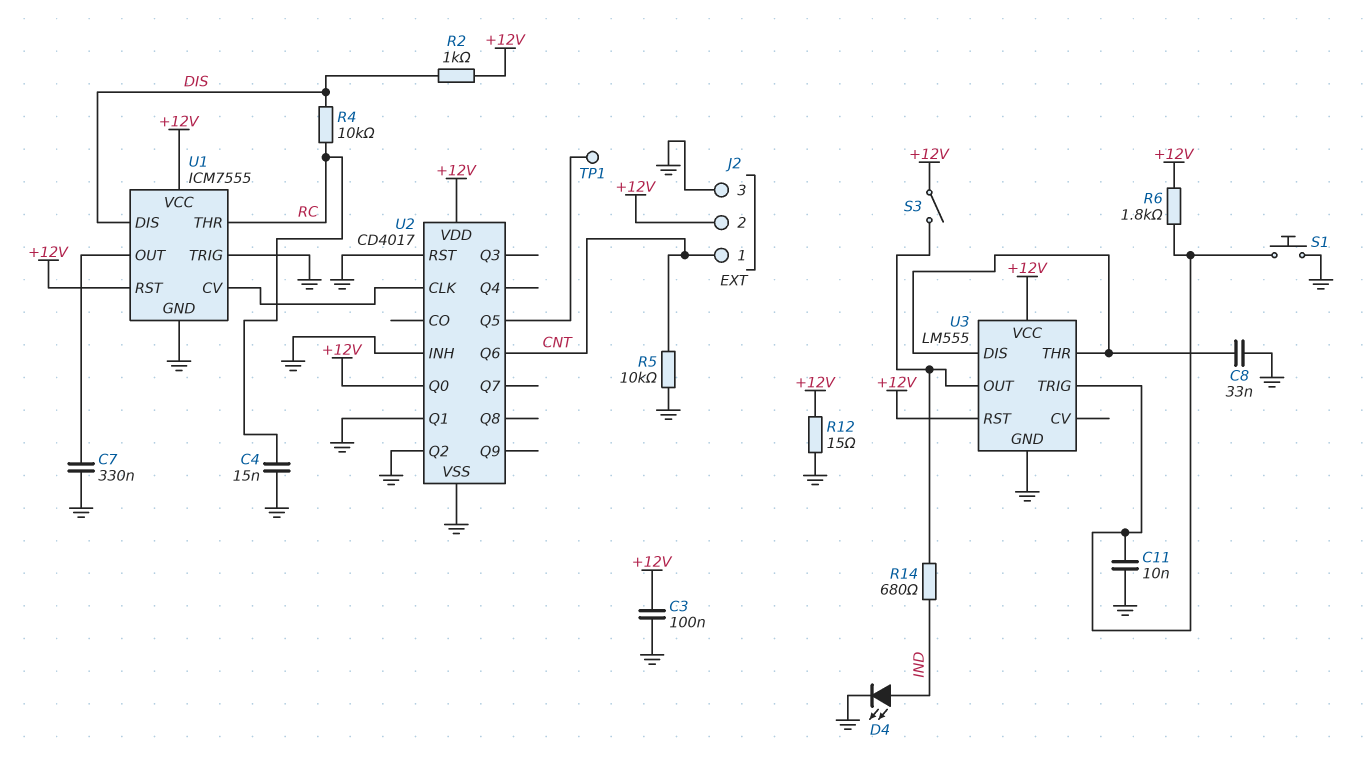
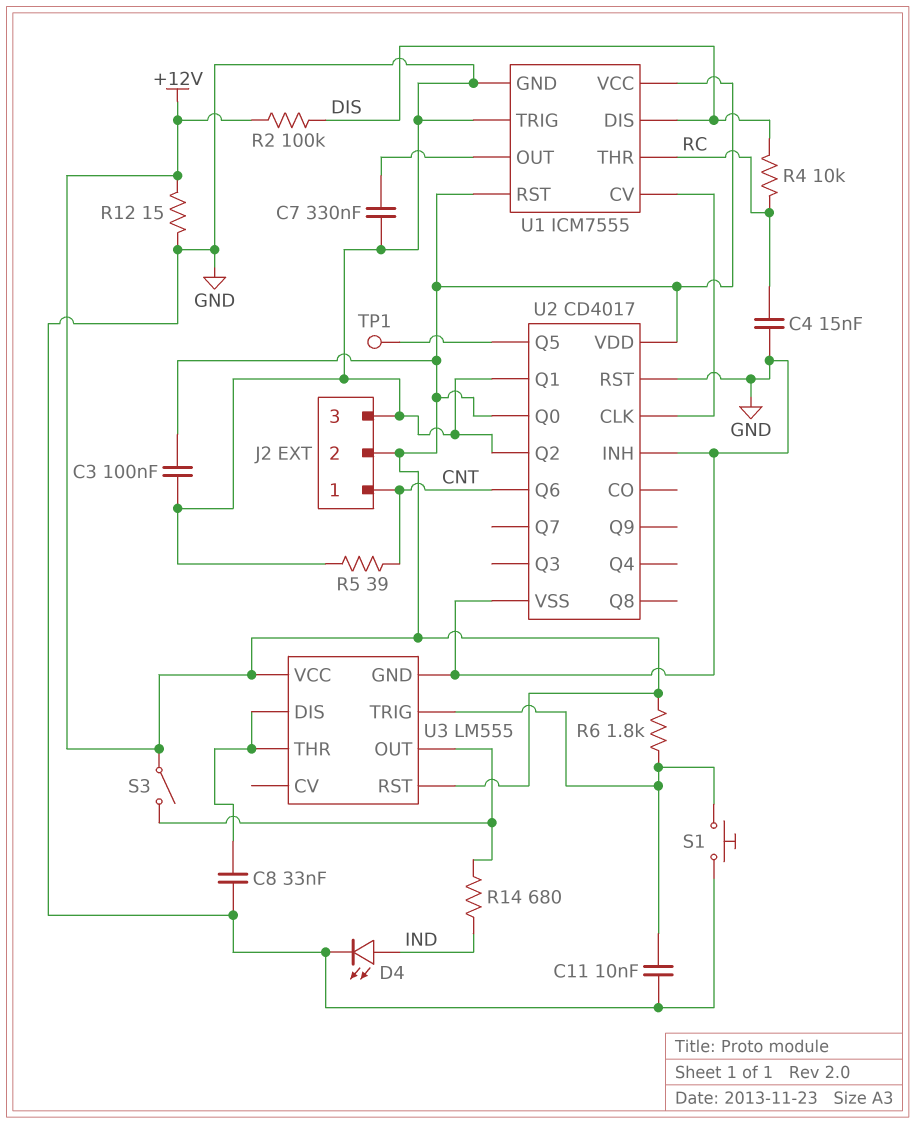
R2: 1k (+12V, DIS) -> 100k (+12V, DIS)
R5: 10k (CNT, GND) -> 39 (CNT, GND)

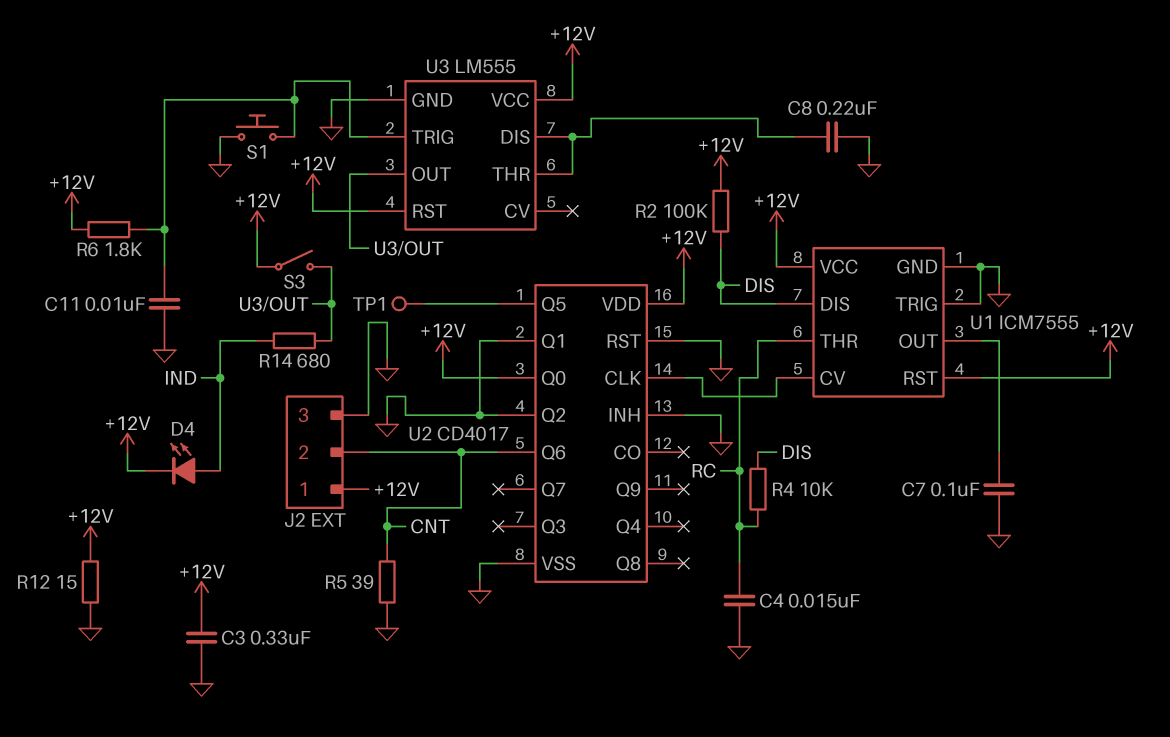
C3: 100nF (+12V, GND) -> 330nF (+12V, GND)
C7: 330nF (GND, U1/OUT) -> 100nF (GND, U1/OUT)
C8: 33nF (GND, U3/DIS) -> 220nF (GND, U3/DIS)
D4: LED (A IND, K GND) -> LED (A IND, K +12V)
J2 pin 1: CNT -> +12V
J2 pin 2: +12V -> CNT

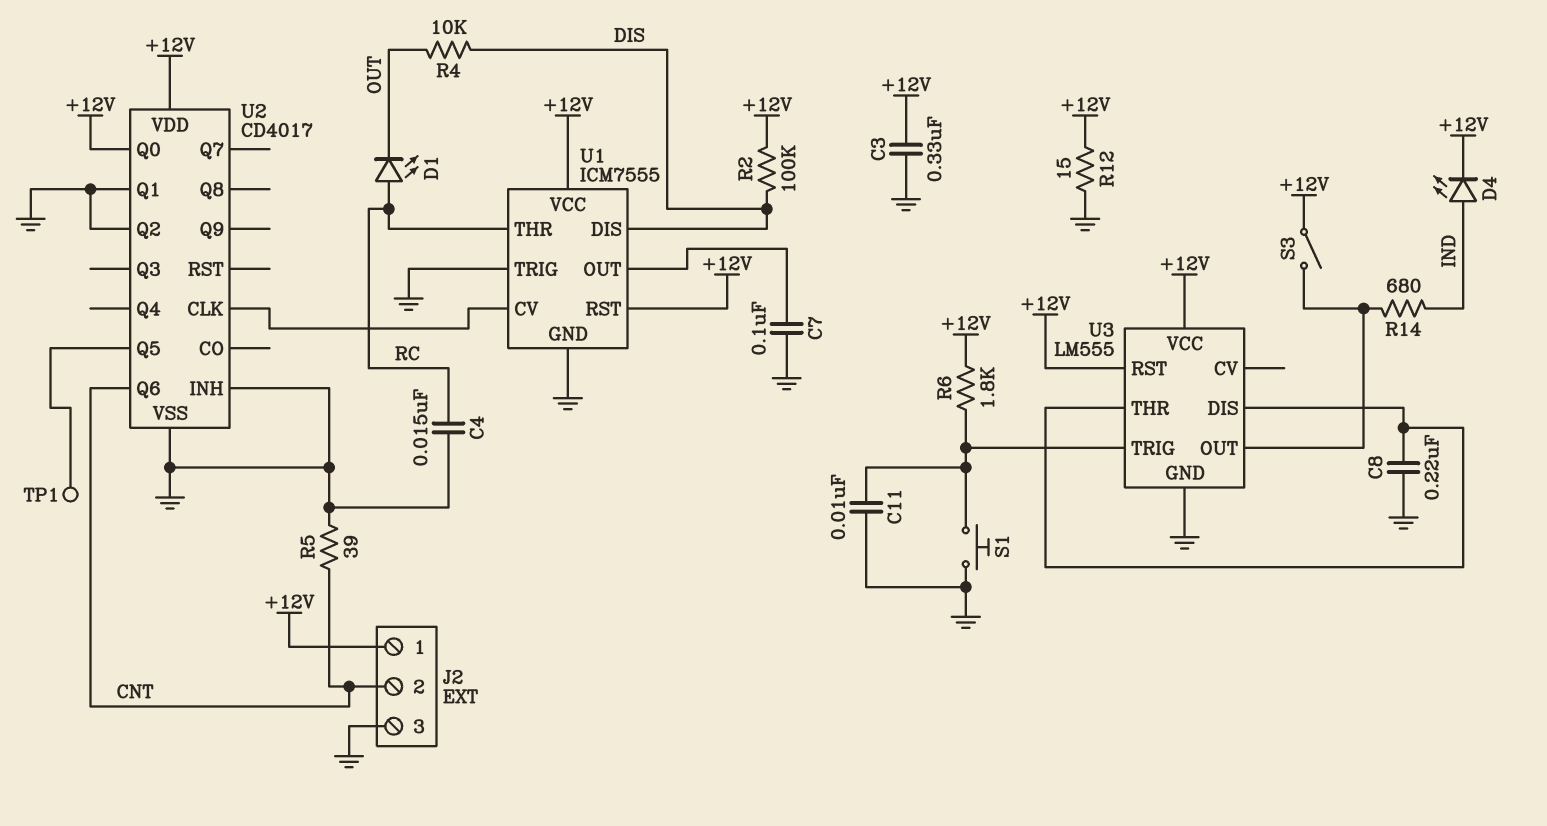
D1: none -> LED (A RC, K OUT)
R4: 10k (DIS, RC) -> 10k (DIS, OUT)
U2 pin RST: GND -> none

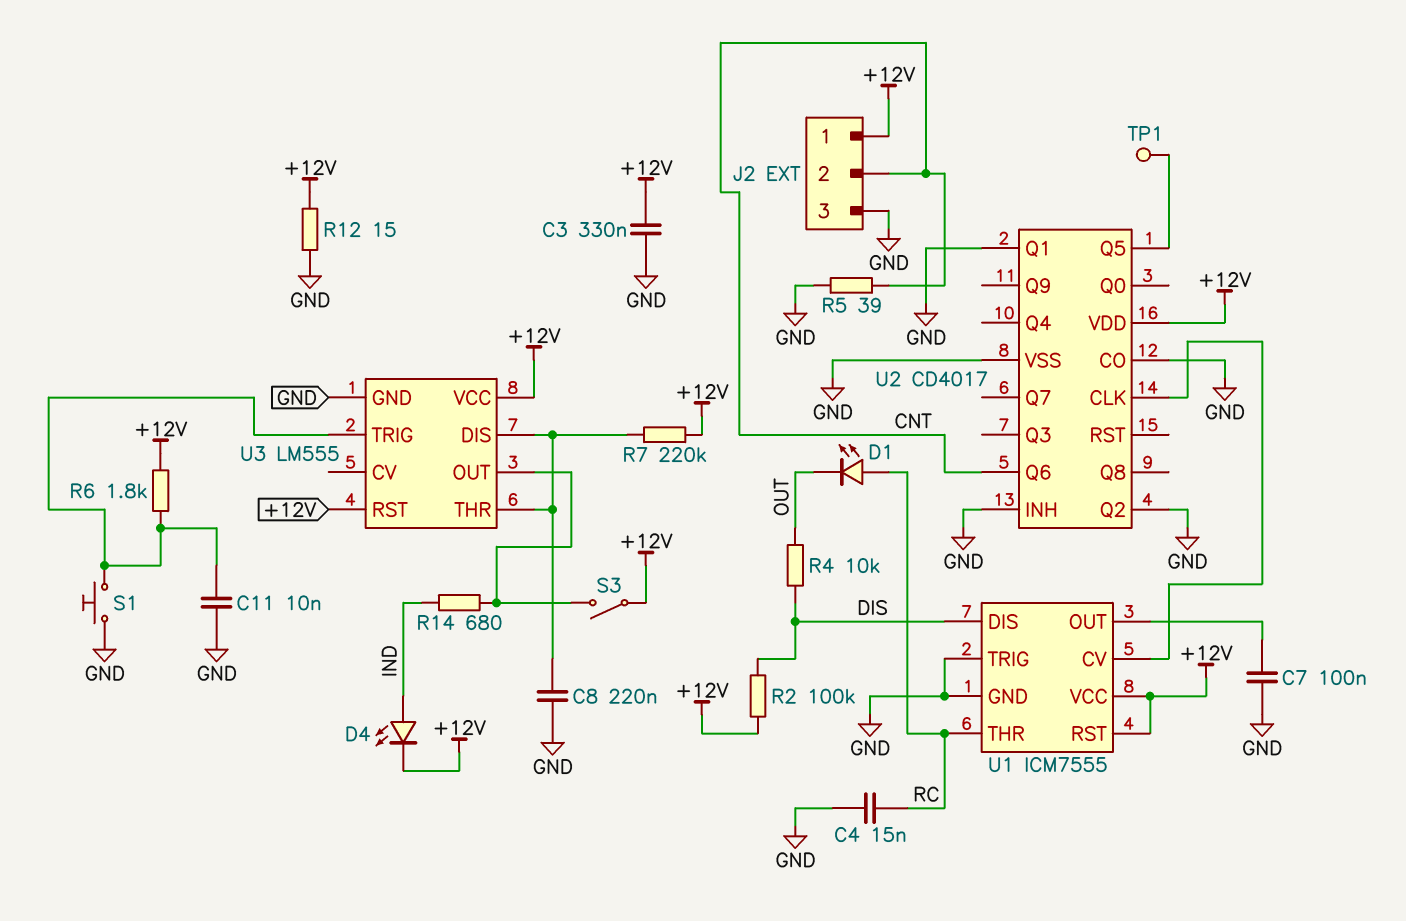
R7: none -> 220k (+12V, U3/DIS)
U2 pin CO: none -> GND
U2 pin Q0: +12V -> none

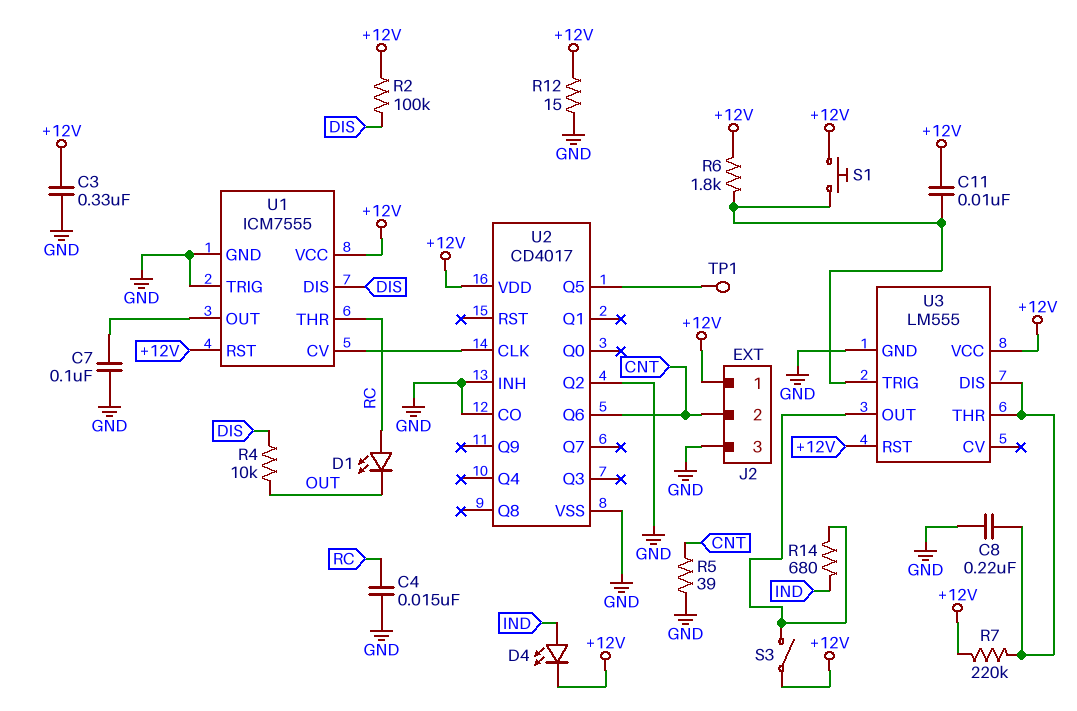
C11: 10nF (GND, U3/TRIG) -> 10nF (+12V, U3/TRIG)
S1: button (GND, U3/TRIG) -> button (+12V, U3/TRIG)
U2 pin Q1: GND -> none

